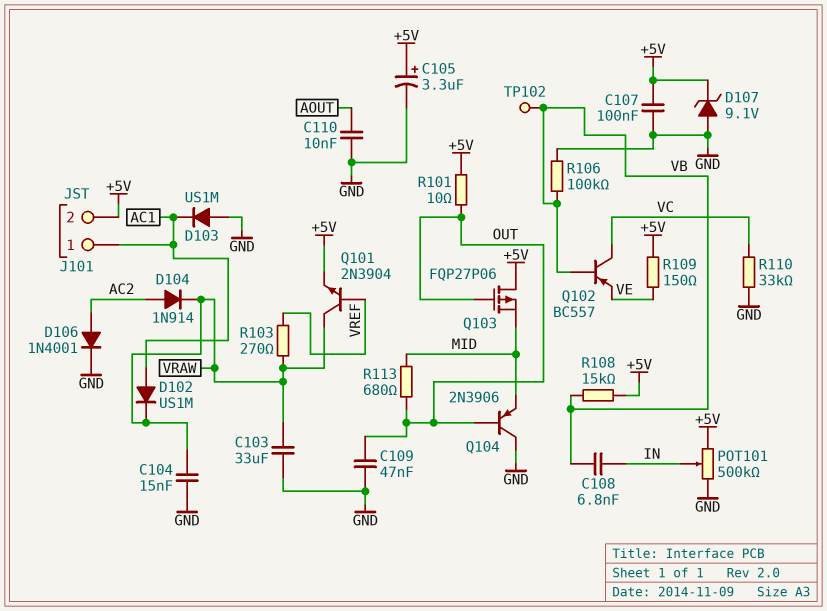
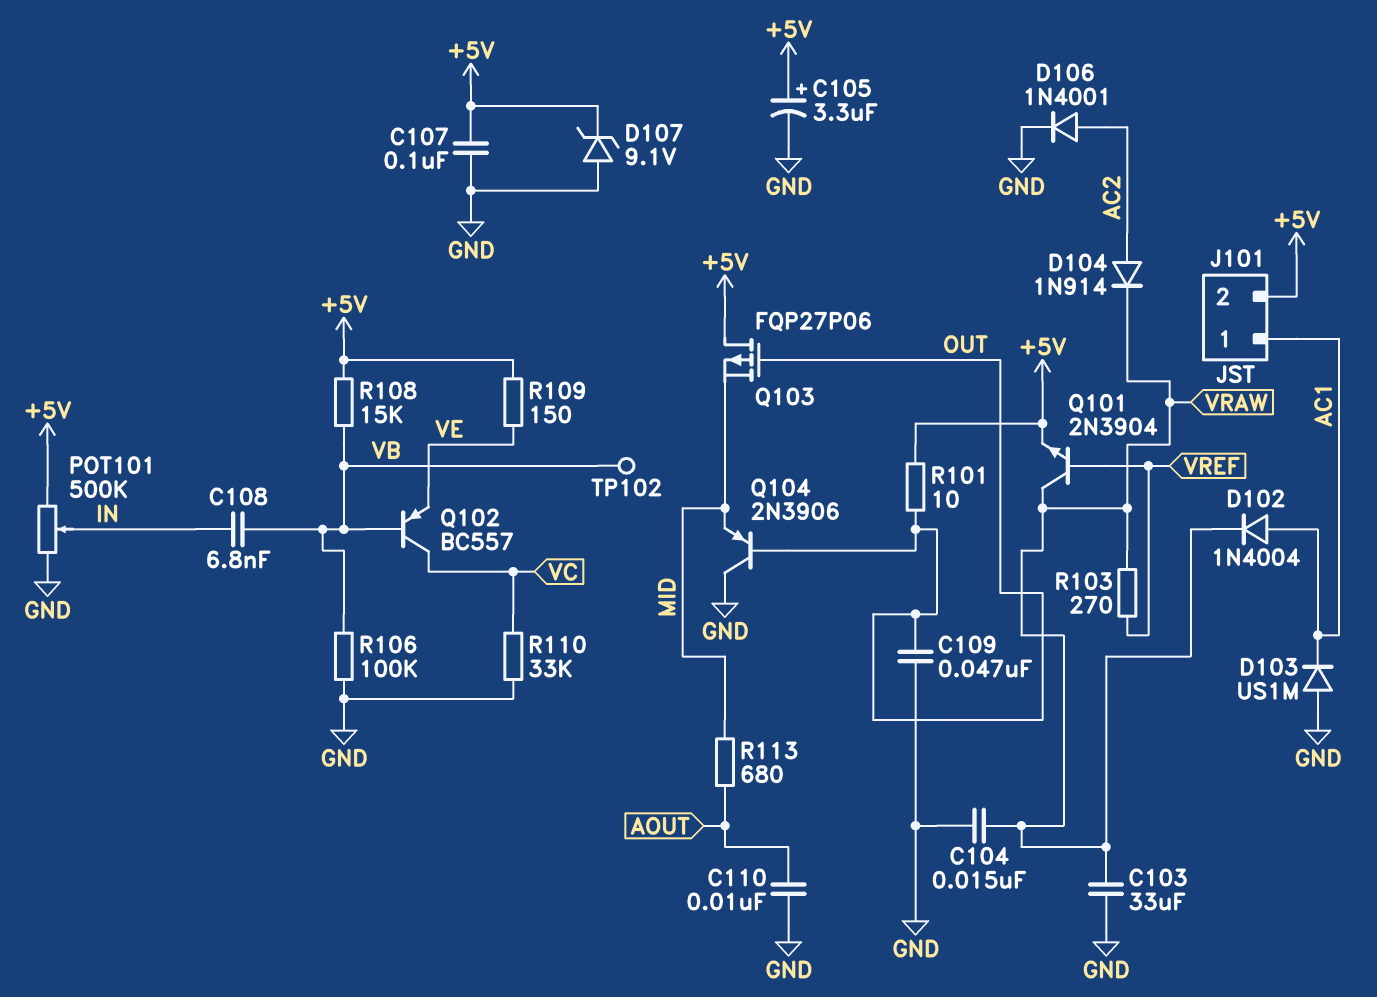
D102: diode US1M (A AC1, K VRAW) -> diode 1N4004 (A AC1, K VRAW)
R113: 680 (MID, OUT) -> 680 (AOUT, MID)

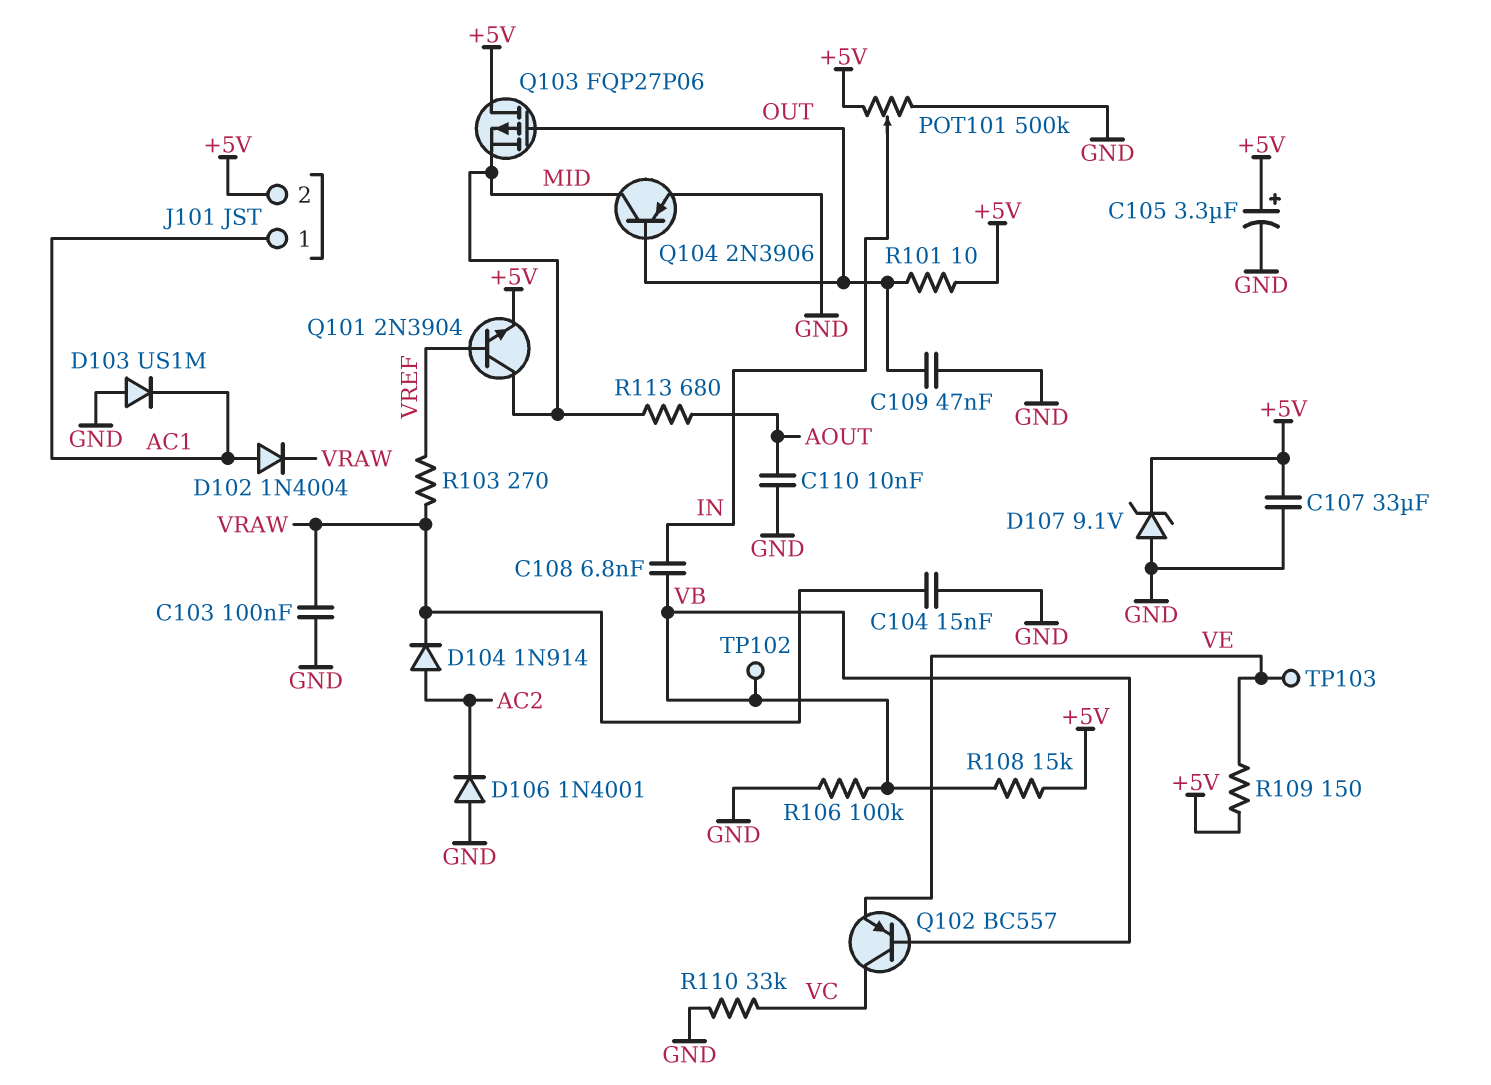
C103: 33uF (GND, VRAW) -> 100nF (GND, VRAW)
C107: 100nF (+5V, GND) -> 33uF (+5V, GND)
D106: diode 1N4001 (A AC2, K GND) -> diode 1N4001 (A GND, K AC2)
Q101: NPN 2N3904 (B VREF, C VRAW, E +5V) -> NPN 2N3904 (B VREF, C MID, E +5V)
Q104: PNP 2N3906 (B OUT, C GND, E MID) -> PNP 2N3906 (B OUT, C MID, E GND)
TP103: none -> test point (VE)

